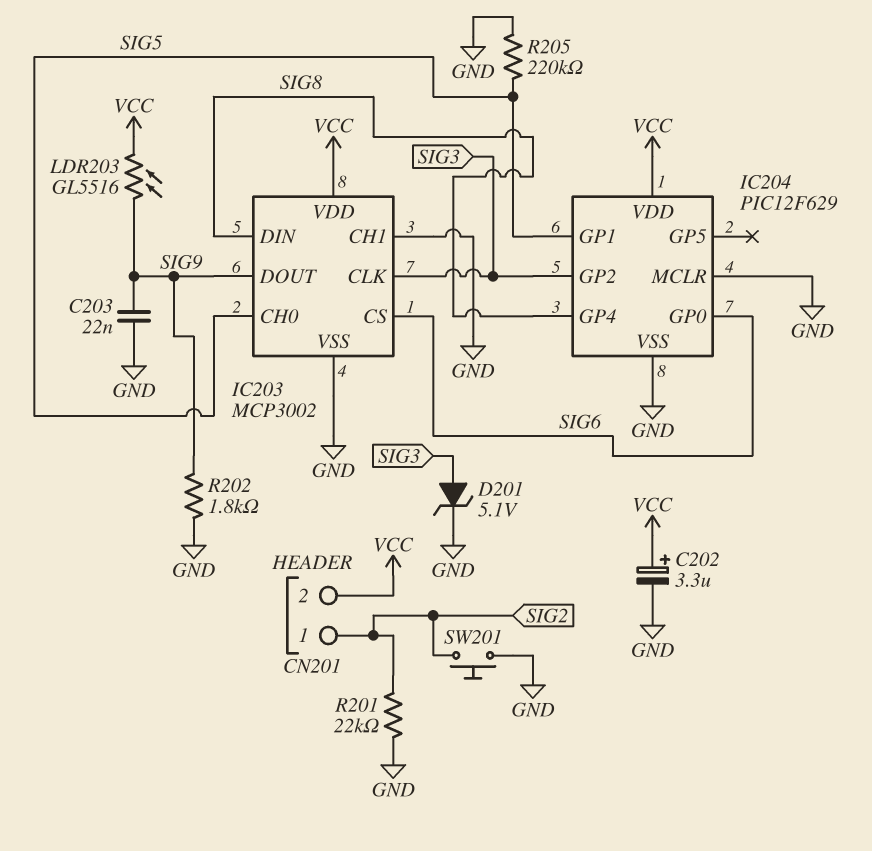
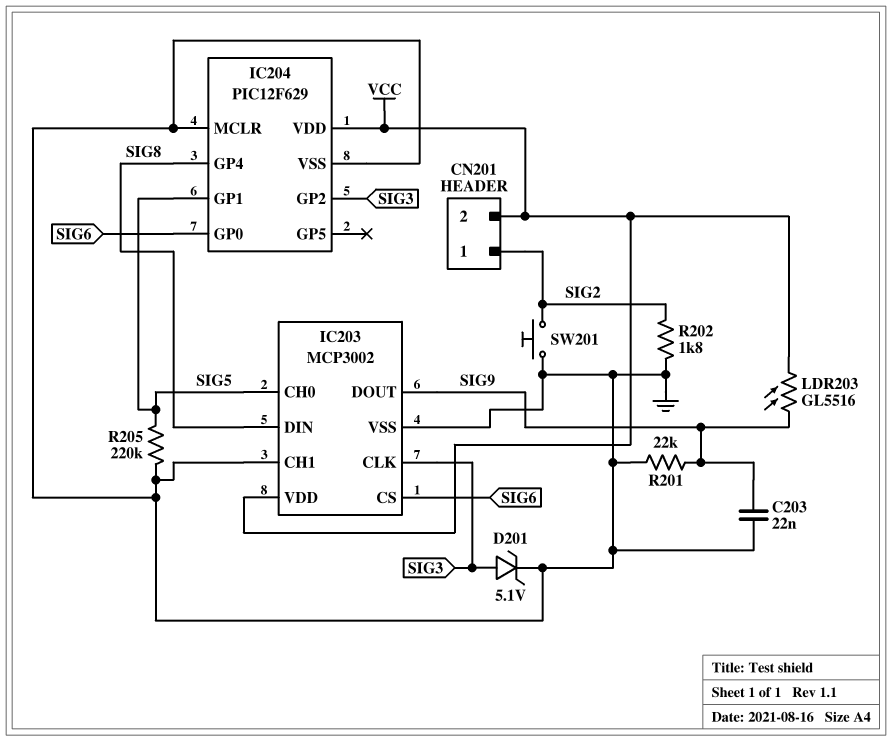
C202: 3.3uF (plus VCC, minus GND) -> none
R201: 22k (GND, SIG2) -> 22k (GND, SIG9)
R202: 1.8k (GND, SIG9) -> 1.8k (GND, SIG2)

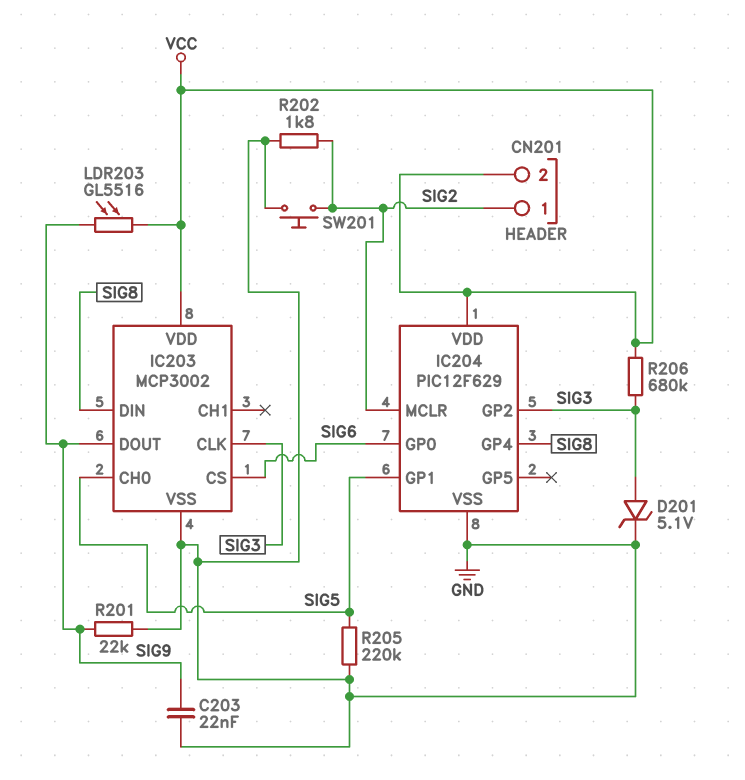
IC203 pin CH1: GND -> none
IC204 pin MCLR: GND -> SIG2
R206: none -> 680k (SIG3, VCC)

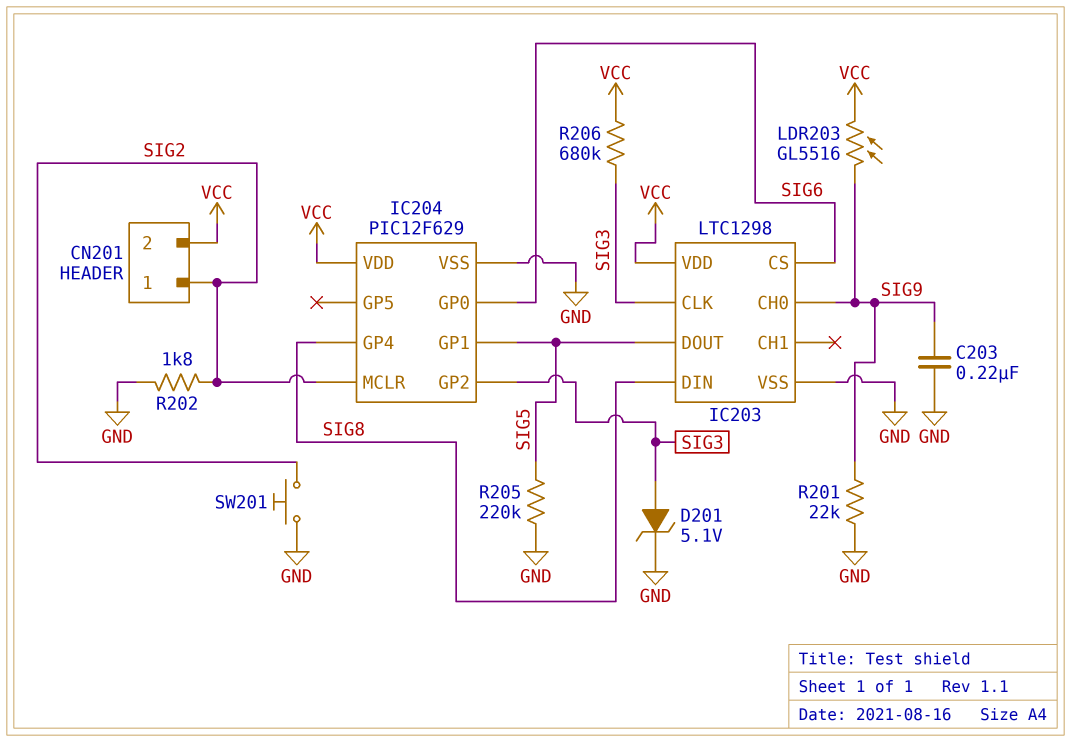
C203: 22nF (GND, SIG9) -> 220nF (GND, SIG9)
IC203: MCP3002 -> LTC1298
IC203 pin CH0: SIG5 -> SIG9
IC203 pin DOUT: SIG9 -> SIG5

